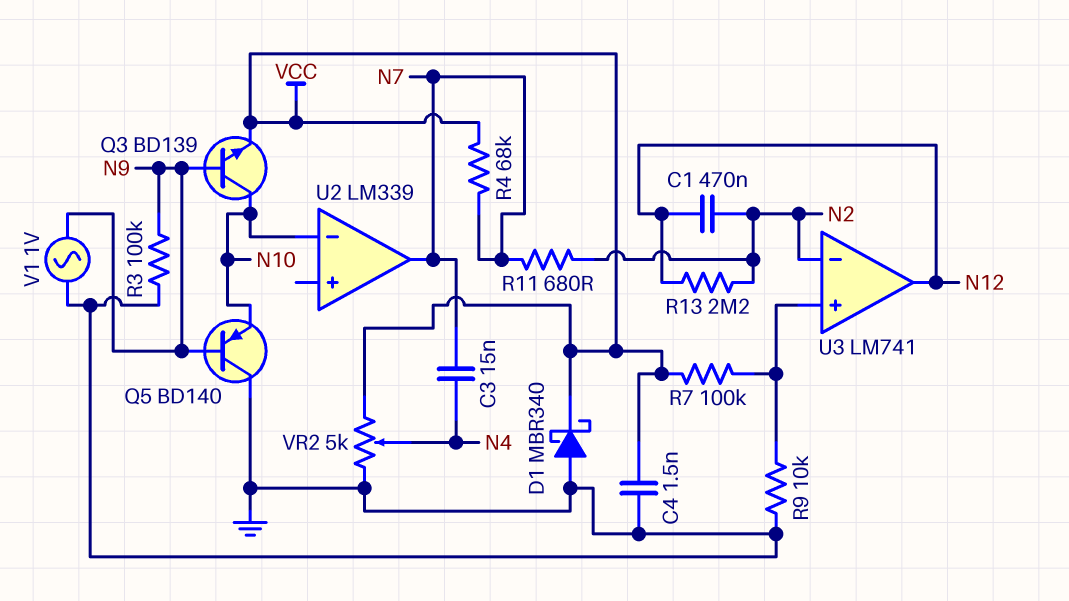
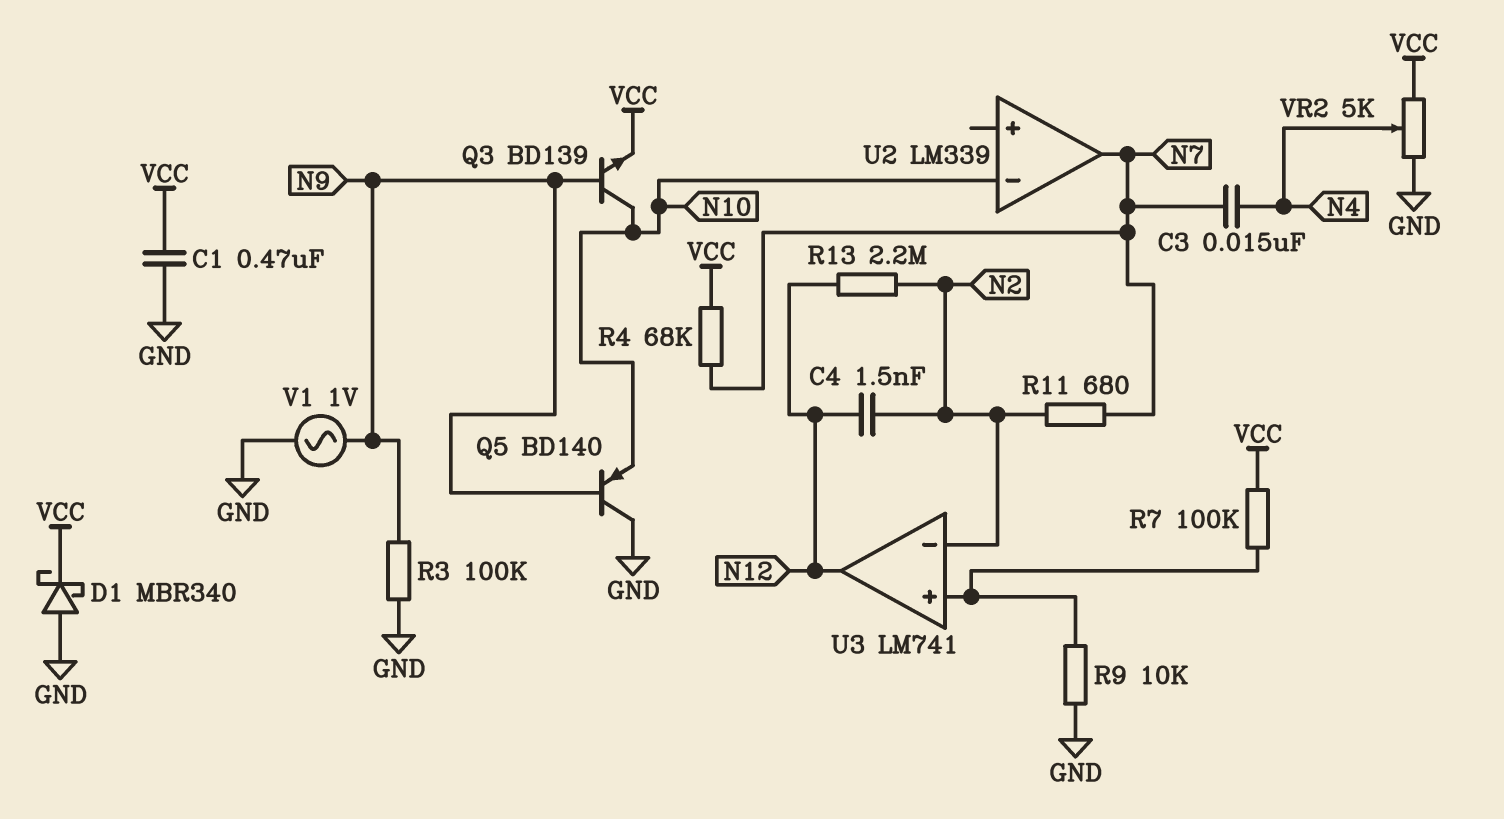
C1: 470nF (N2, N12) -> 470nF (GND, VCC)
C4: 1.5nF (GND, VCC) -> 1.5nF (N2, N12)

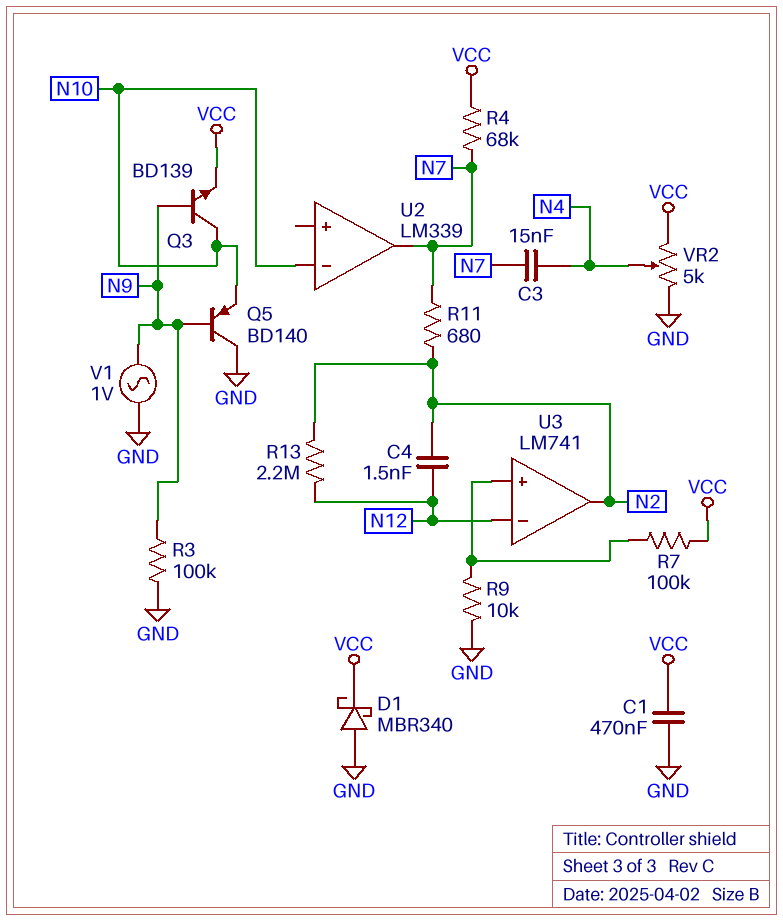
U3 pin in-: N2 -> N12
U3 pin out: N12 -> N2

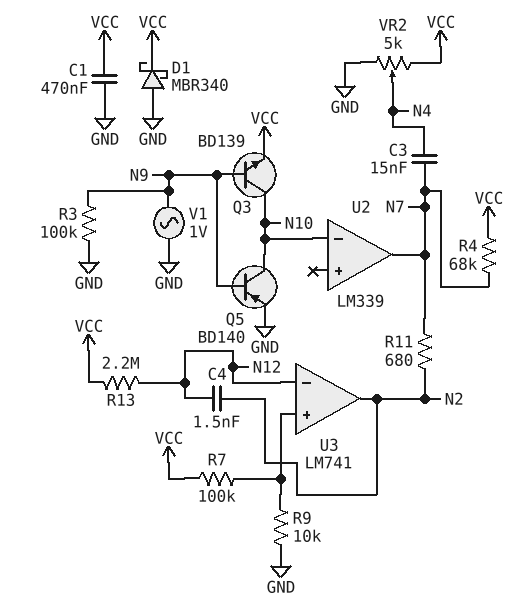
Q5: PNP BD140 (B N9, C GND, E N10) -> PNP BD140 (B N9, C N10, E GND)
R13: 2.2M (N2, N12) -> 2.2M (N12, VCC)

